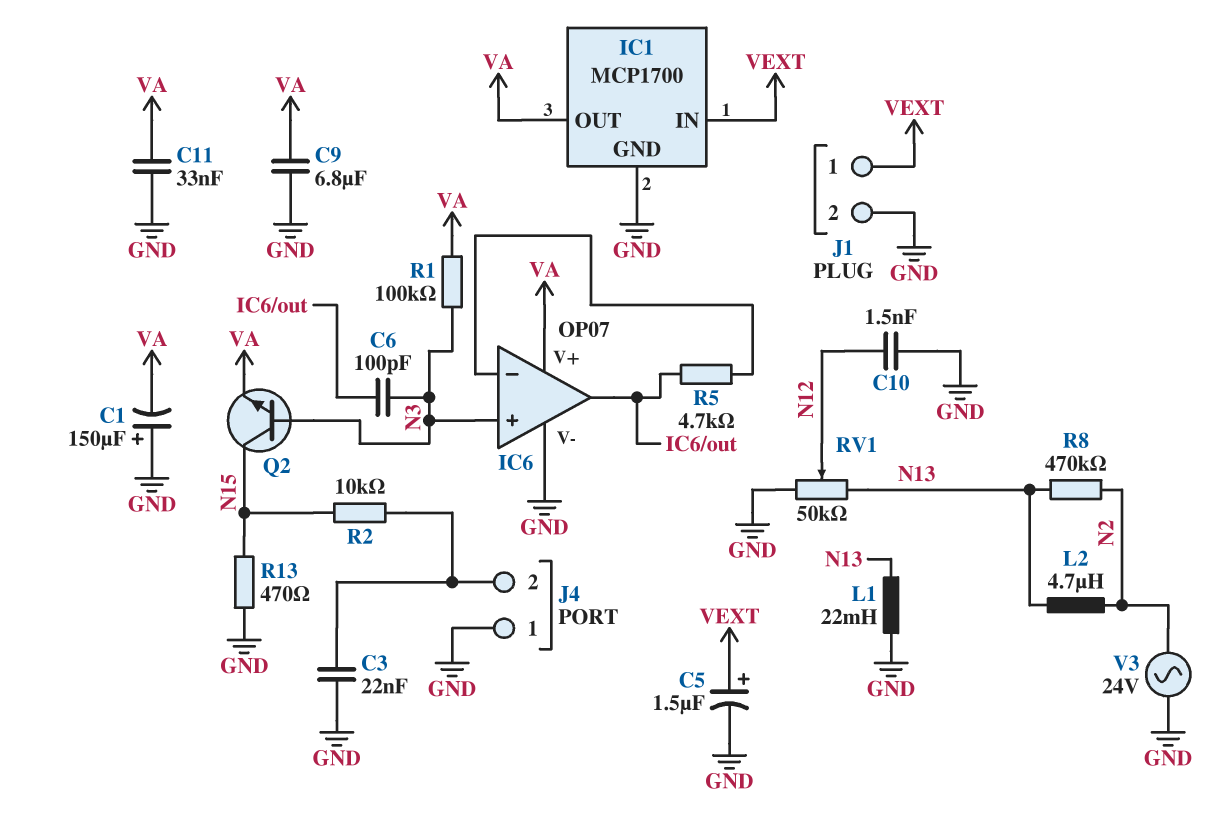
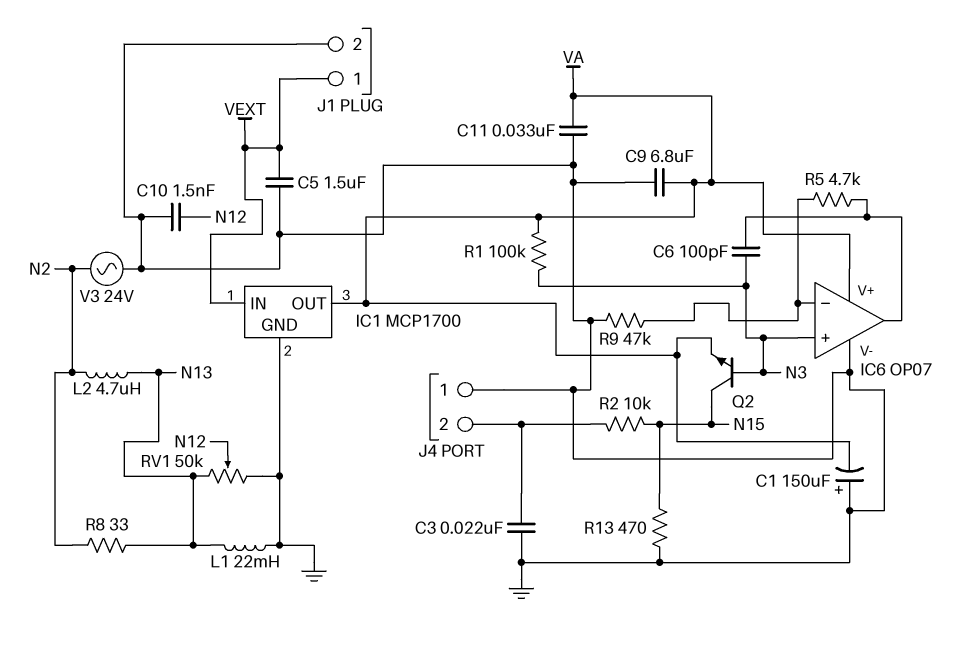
C5: 1.5uF (plus VEXT, minus GND) -> 1.5uF (GND, VEXT)
R8: 470k (N2, N13) -> 33 (N2, N13)
R9: none -> 47k (GND, IC6/in-)

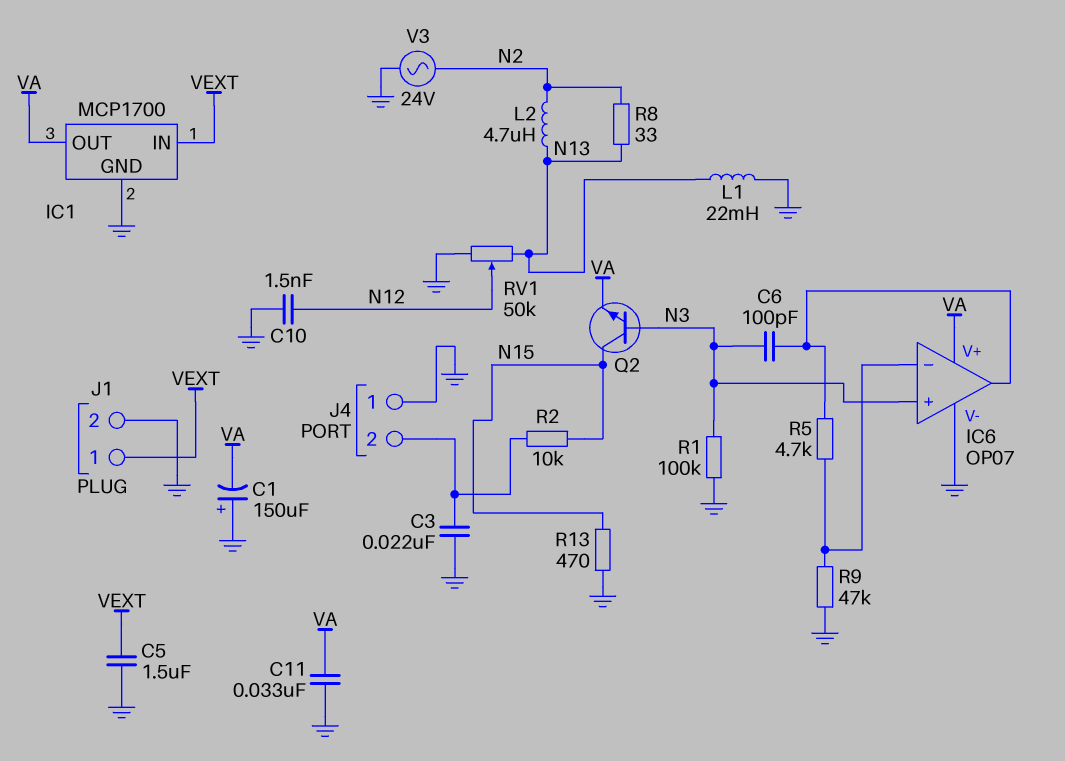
C9: 6.8uF (GND, VA) -> none
R1: 100k (N3, VA) -> 100k (GND, N3)

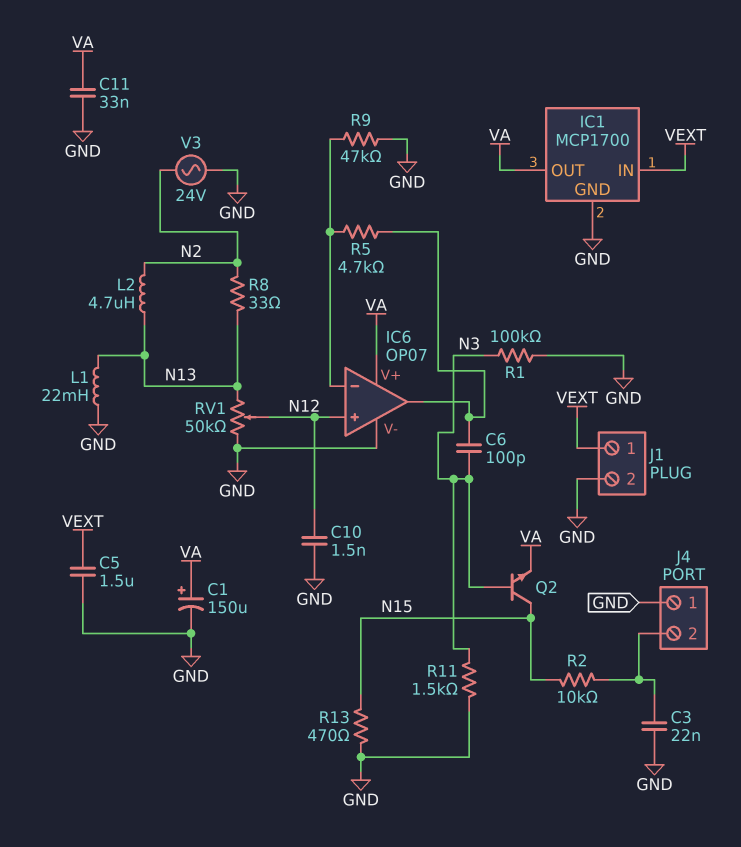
C1: 150uF (plus GND, minus VA) -> 150uF (plus VA, minus GND)
IC6 pin in+: N3 -> N12
R11: none -> 1.5k (GND, N3)

